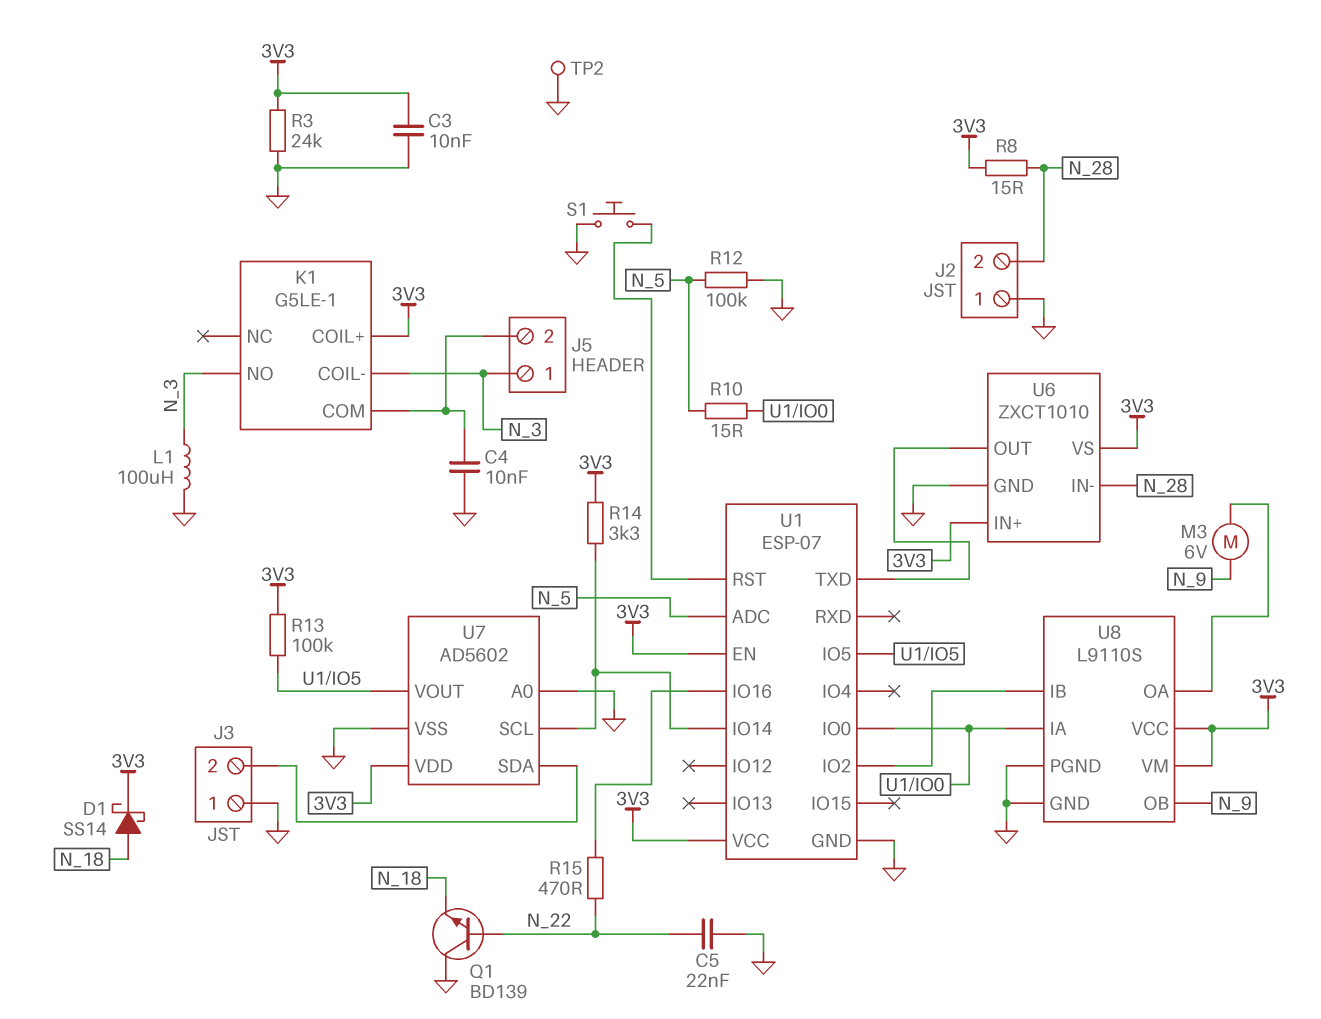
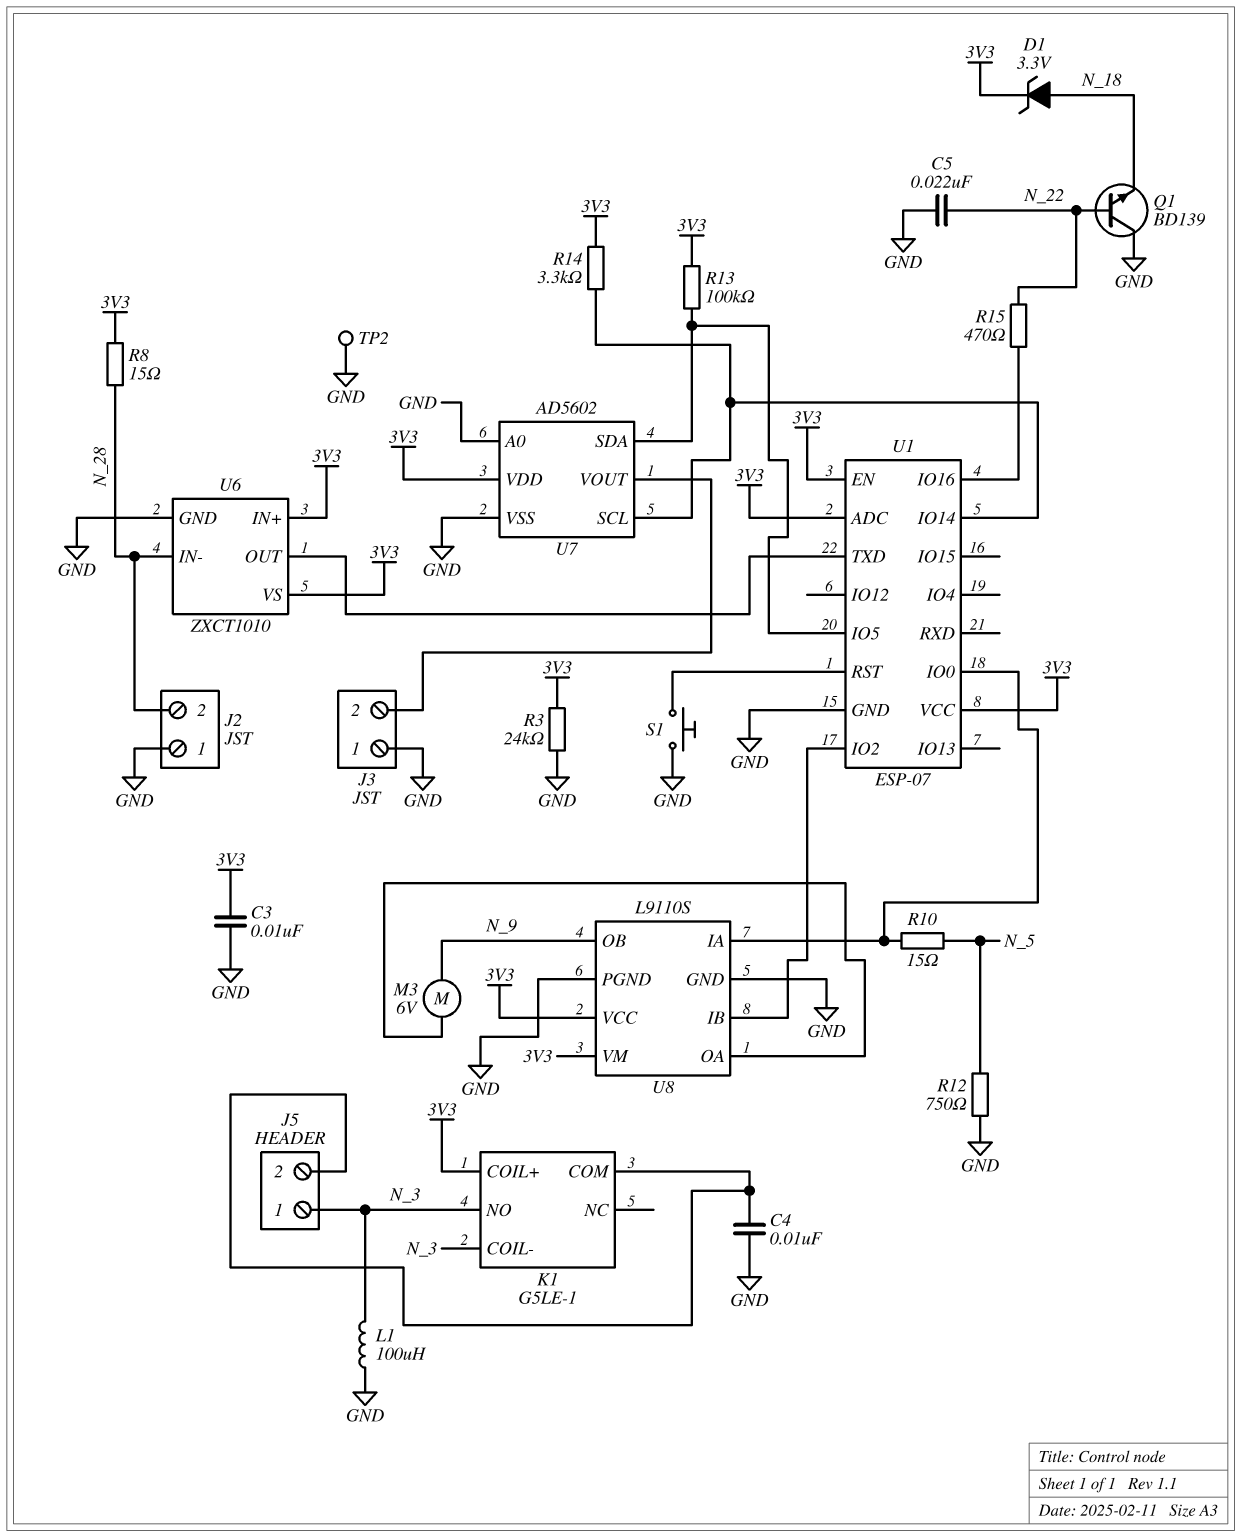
D1: schottky SS14 (A N_18, K 3V3) -> zener 3.3V (A N_18, K 3V3)
R12: 100k (GND, N_5) -> 750 (GND, N_5)
U1 pin ADC: N_5 -> 3V3
U7 pin SDA: J3/2 -> U1/IO5
U7 pin VOUT: U1/IO5 -> J3/2

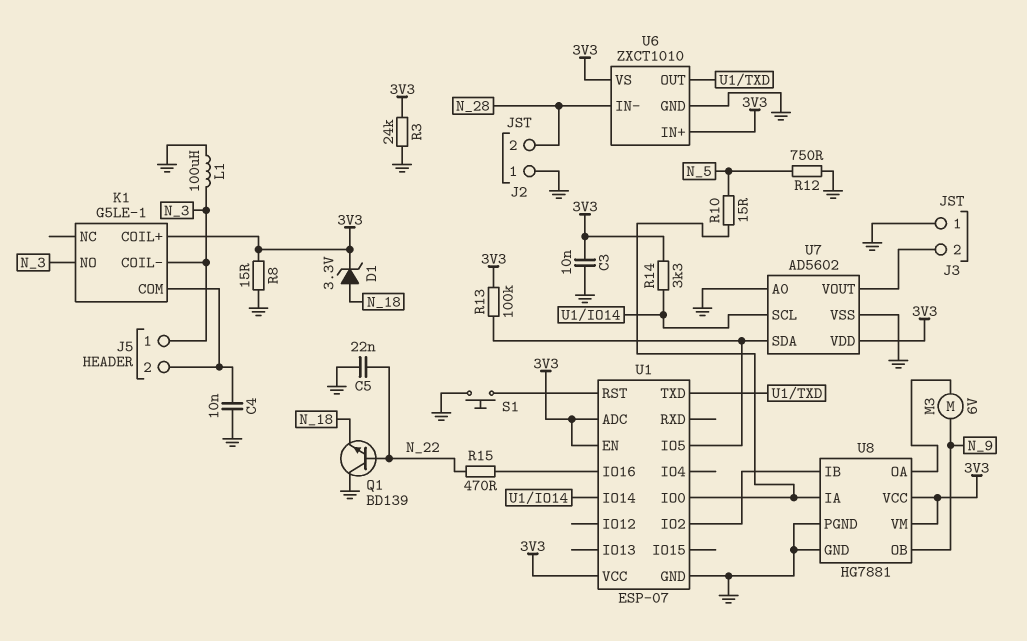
R8: 15 (3V3, N_28) -> 15 (3V3, GND)
TP2: test point (GND) -> none
U8: L9110S -> HG7881

